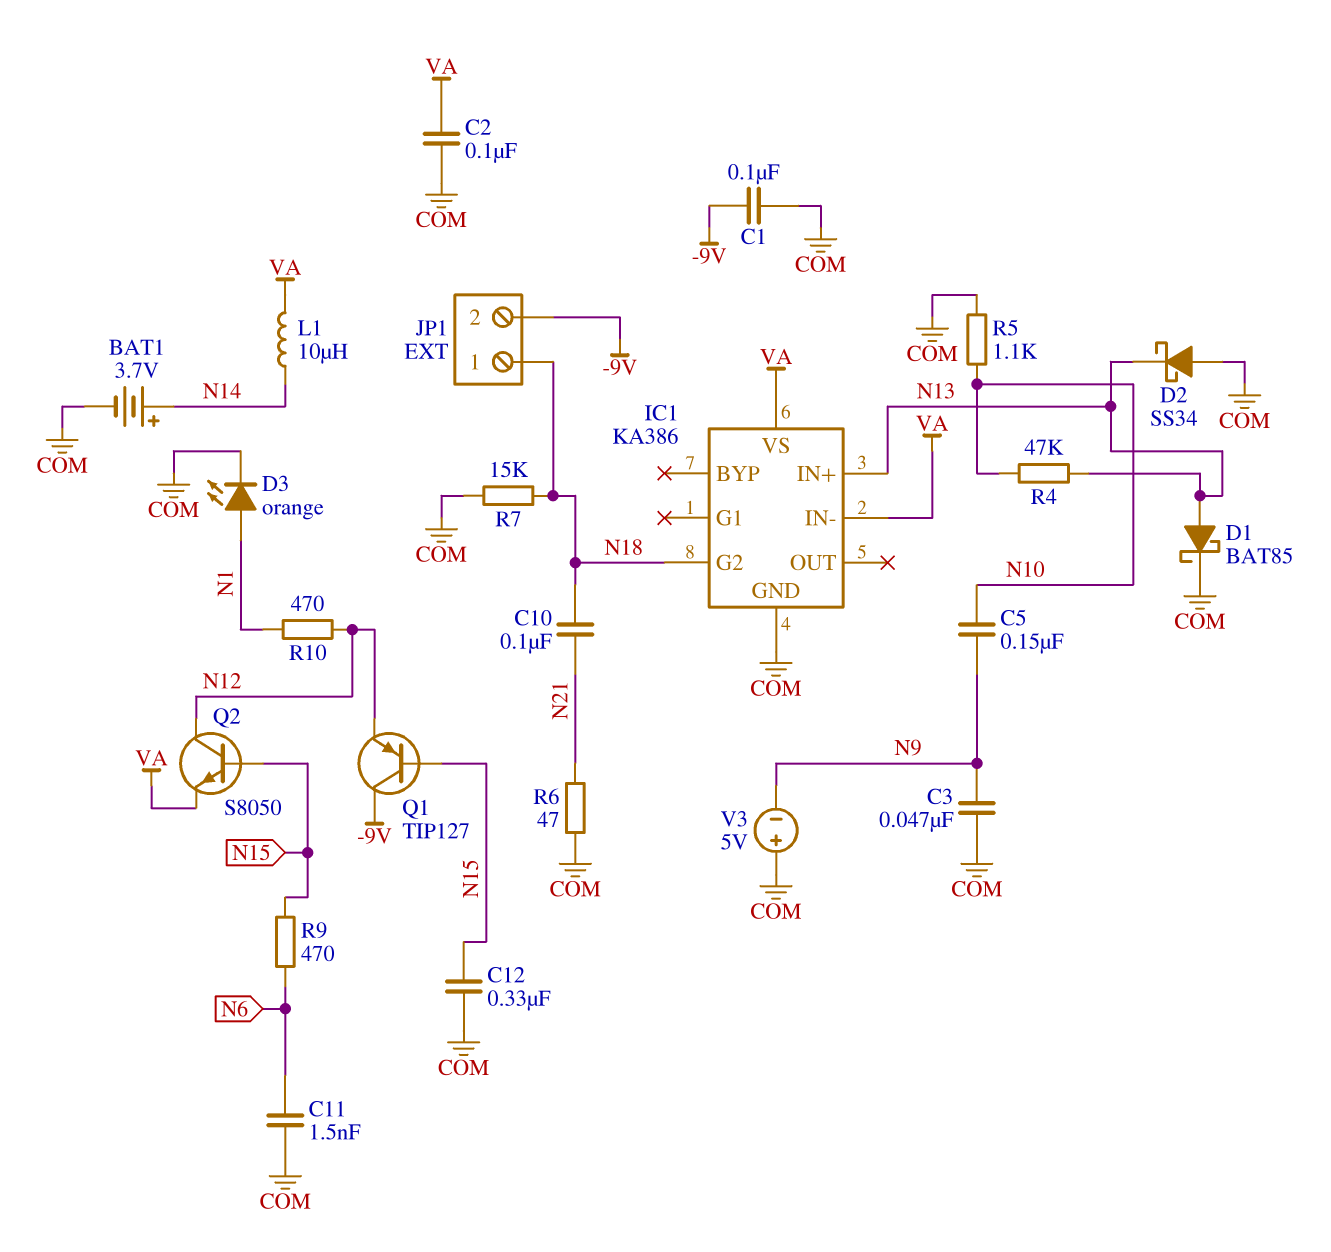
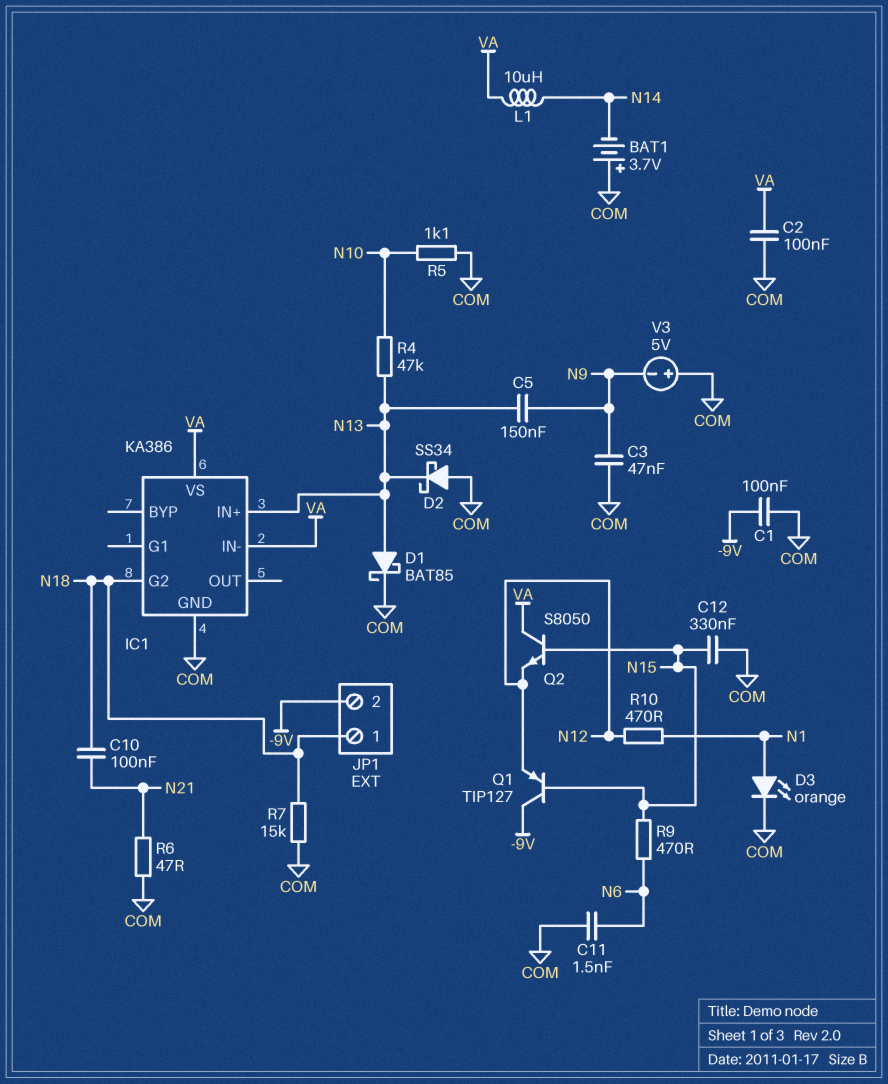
BAT1: 3.7V (plus N14, minus COM) -> 3.7V (plus COM, minus N14)
C5: 150nF (N9, N10) -> 150nF (N9, N13)
Q2: NPN S8050 (B N15, C N12, E VA) -> NPN S8050 (B N15, C VA, E N12)

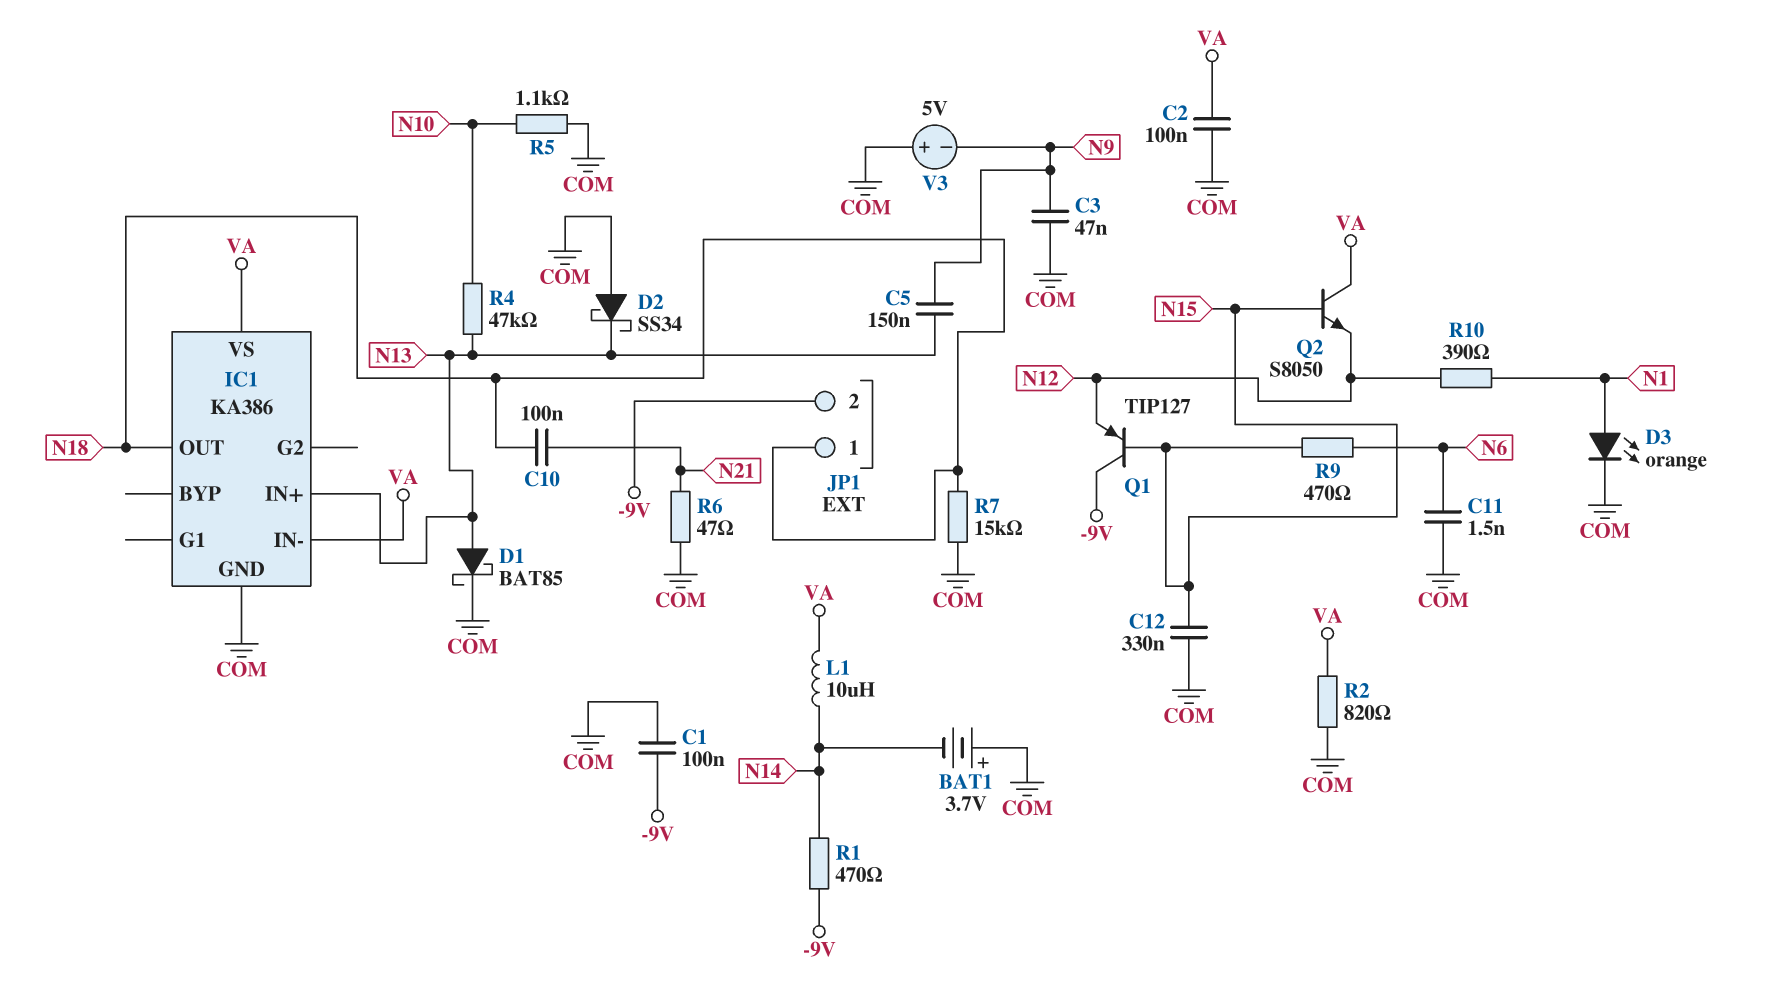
IC1 pin G2: N18 -> none
IC1 pin OUT: none -> N18
R1: none -> 470 (-9V, N14)
R2: none -> 820 (COM, VA)
R10: 470 (N1, N12) -> 390 (N1, N12)

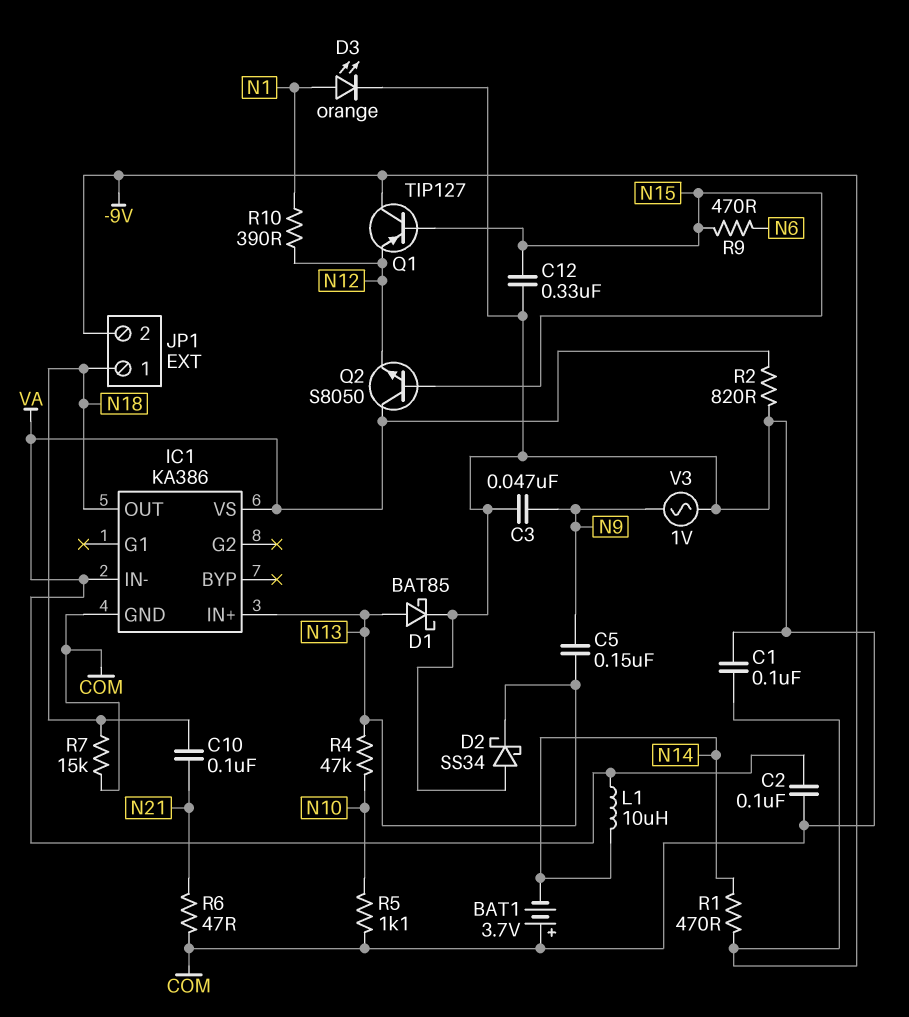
C11: 1.5nF (COM, N6) -> none
V3: 5V (plus COM, minus N9) -> AC 1V (COM, N9)

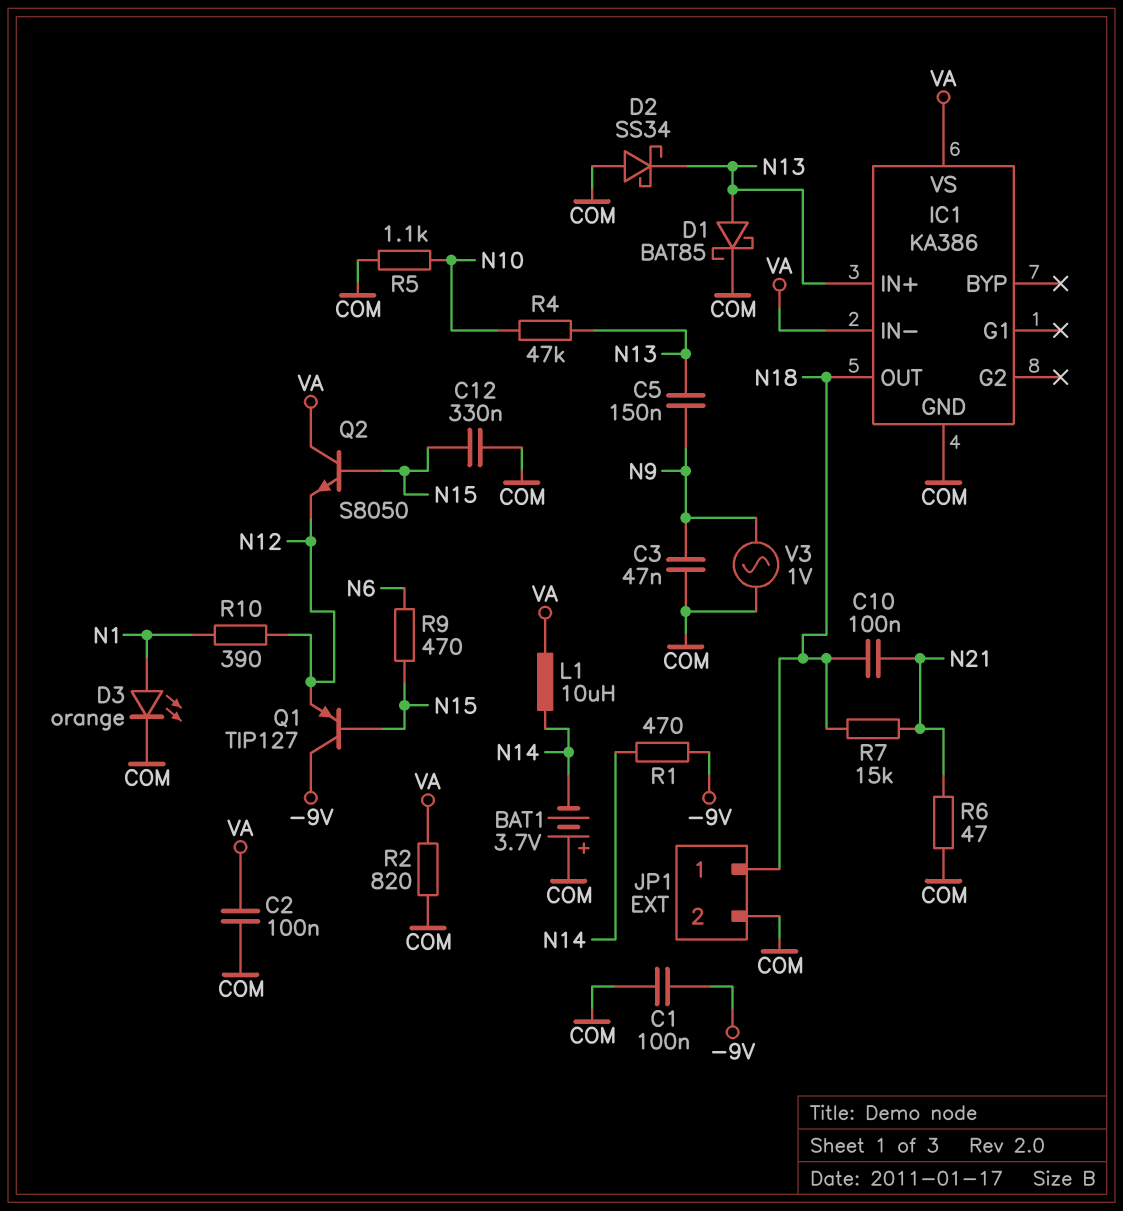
JP1 pin 2: -9V -> COM
R7: 15k (COM, N18) -> 15k (N18, N21)

